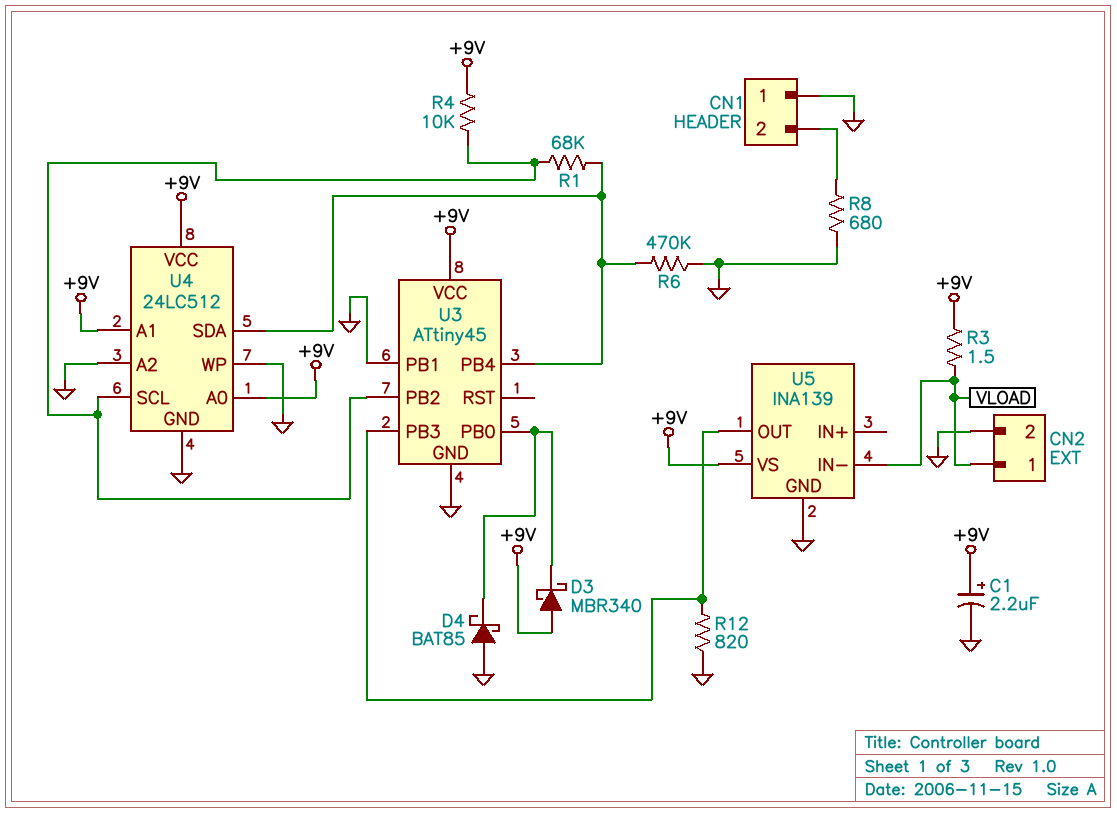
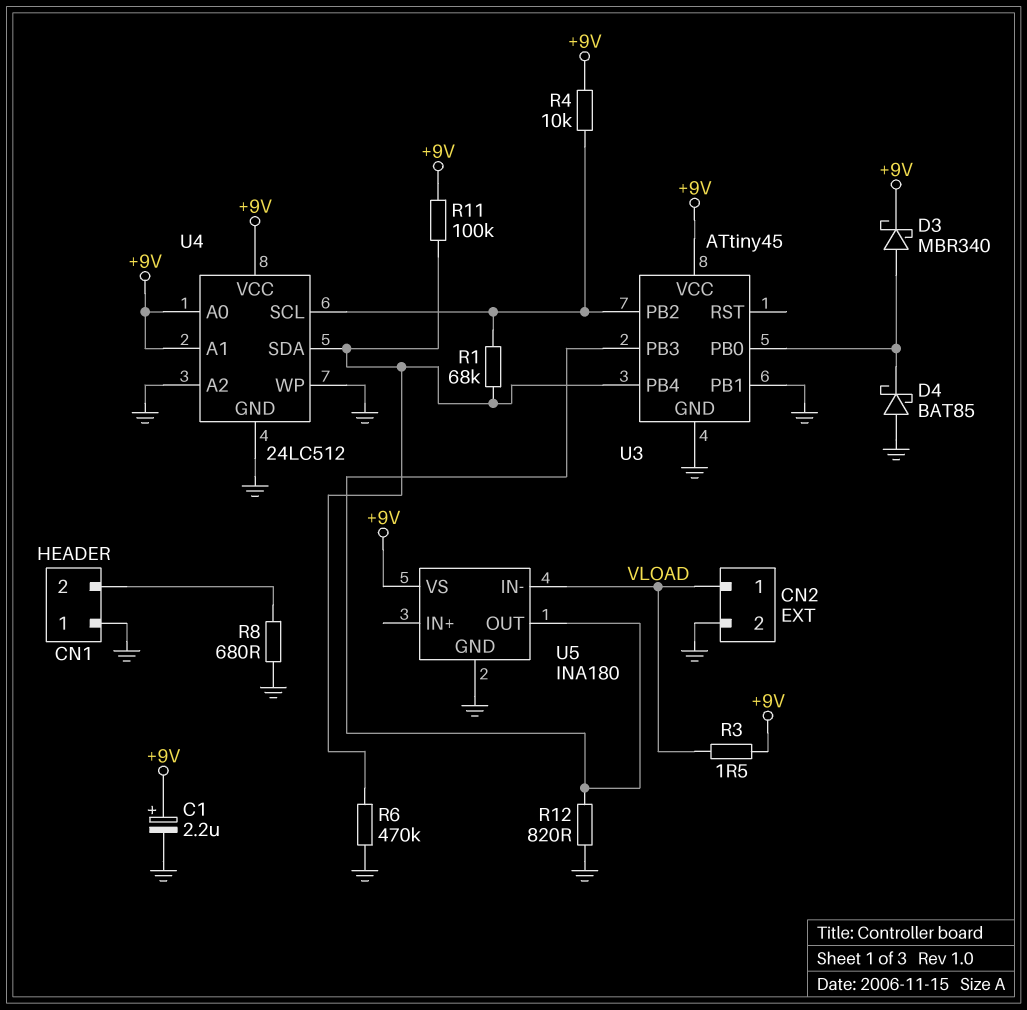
D3: schottky MBR340 (A +9V, K U3/PB0) -> schottky MBR340 (A U3/PB0, K +9V)
R11: none -> 100k (+9V, U3/PB4)
U5: INA139 -> INA180

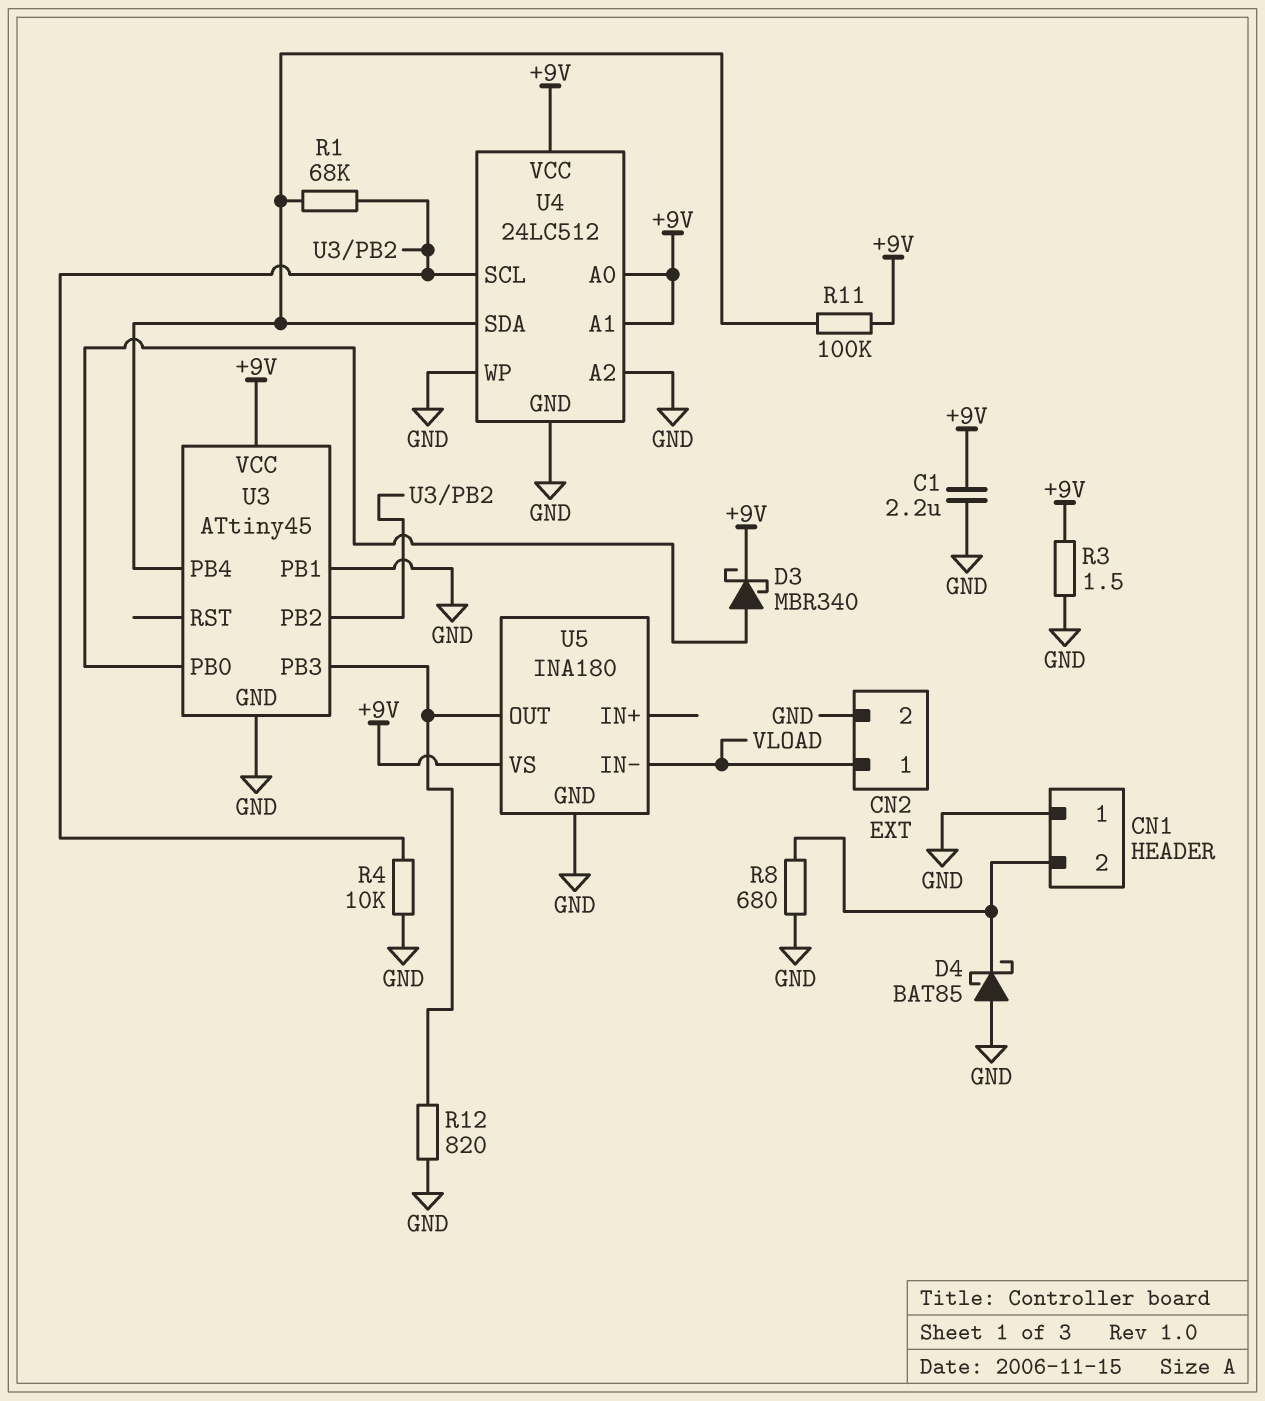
C1: 2.2uF (plus +9V, minus GND) -> 2.2uF (+9V, GND)
D4: schottky BAT85 (A GND, K U3/PB0) -> schottky BAT85 (A GND, K CN1/2)
R3: 1.5 (+9V, VLOAD) -> 1.5 (+9V, GND)
R4: 10k (+9V, U3/PB2) -> 10k (GND, U3/PB2)
R6: 470k (GND, U3/PB4) -> none

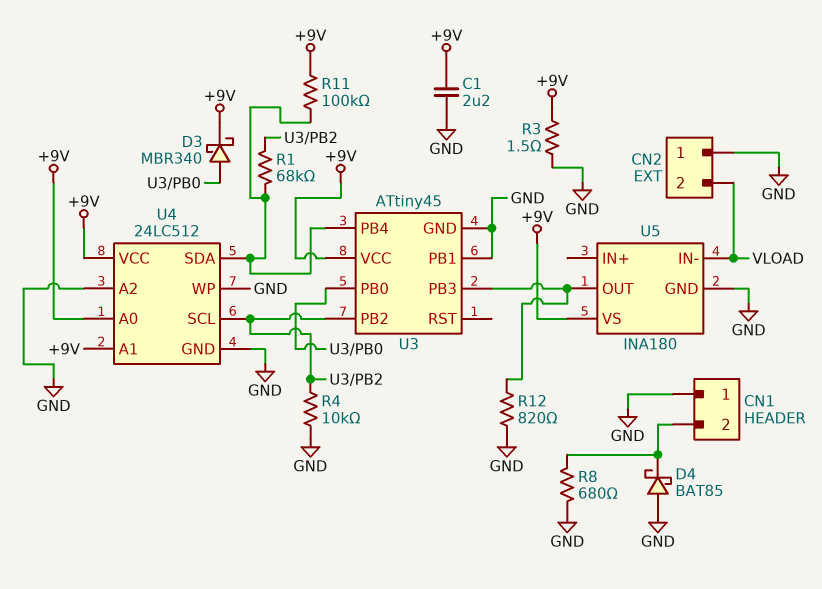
CN2 pin 1: VLOAD -> GND
CN2 pin 2: GND -> VLOAD

